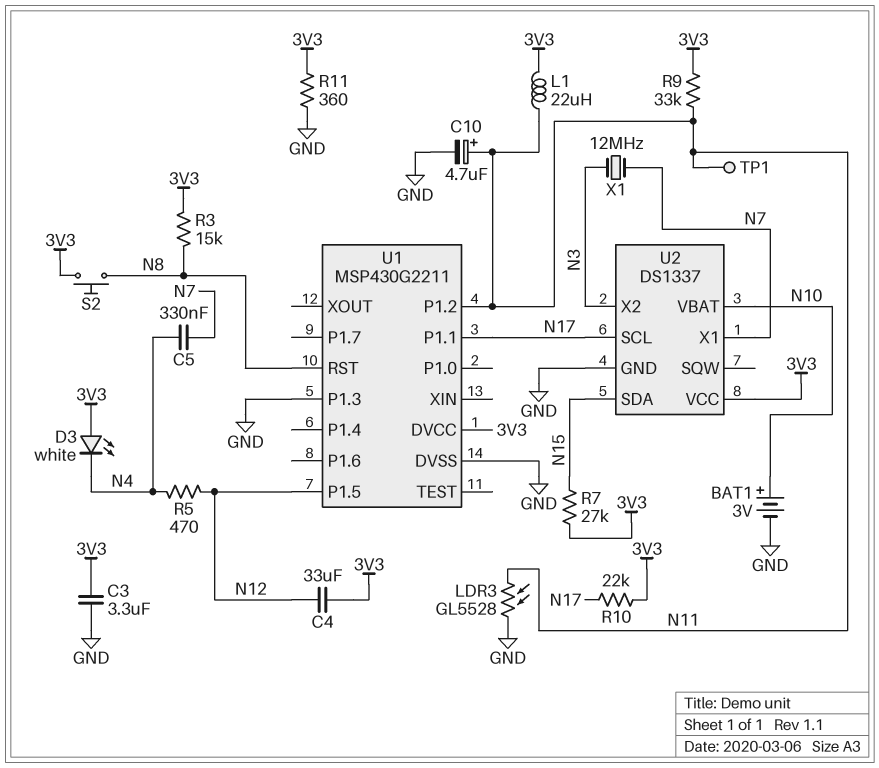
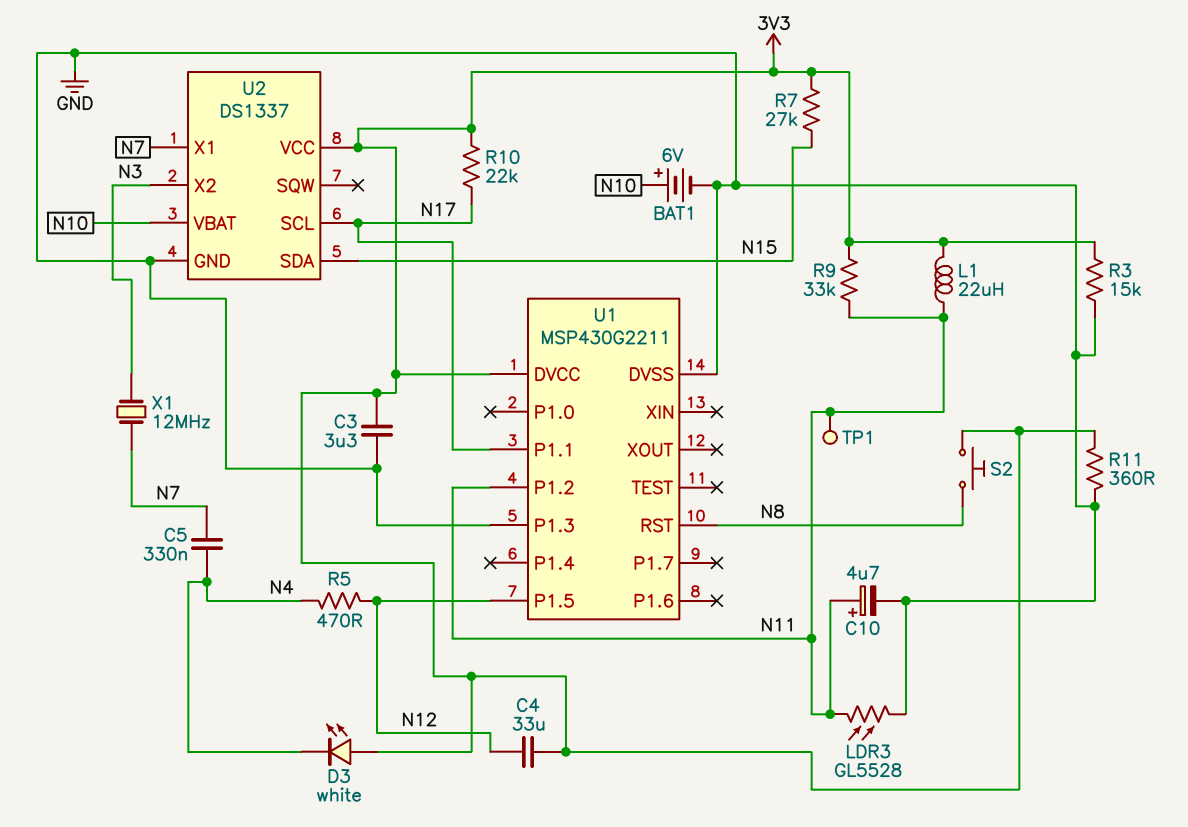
BAT1: 3V (plus N10, minus GND) -> 6V (plus N10, minus GND)
R3: 15k (3V3, N8) -> 15k (3V3, GND)

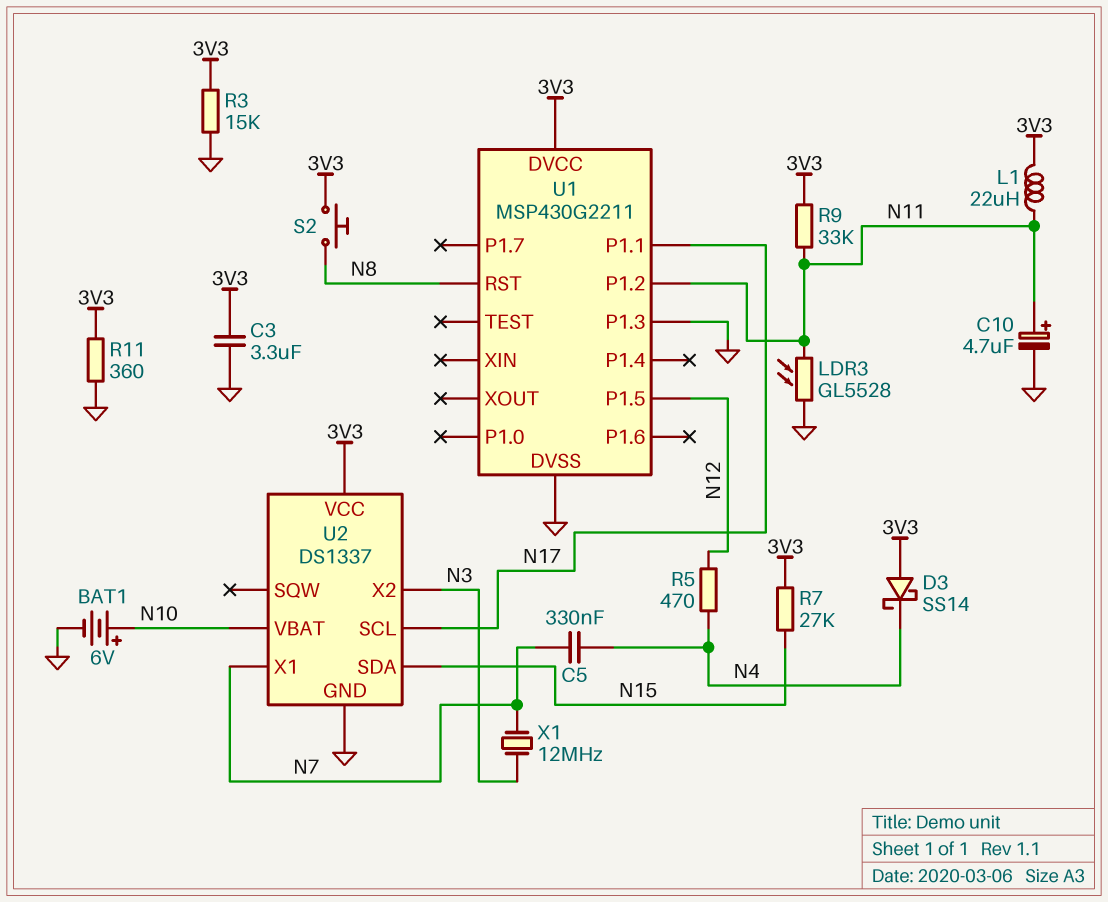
C4: 33uF (3V3, N12) -> none
D3: LED white (A 3V3, K N4) -> schottky SS14 (A 3V3, K N4)
R10: 22k (3V3, N17) -> none
TP1: test point (N11) -> none

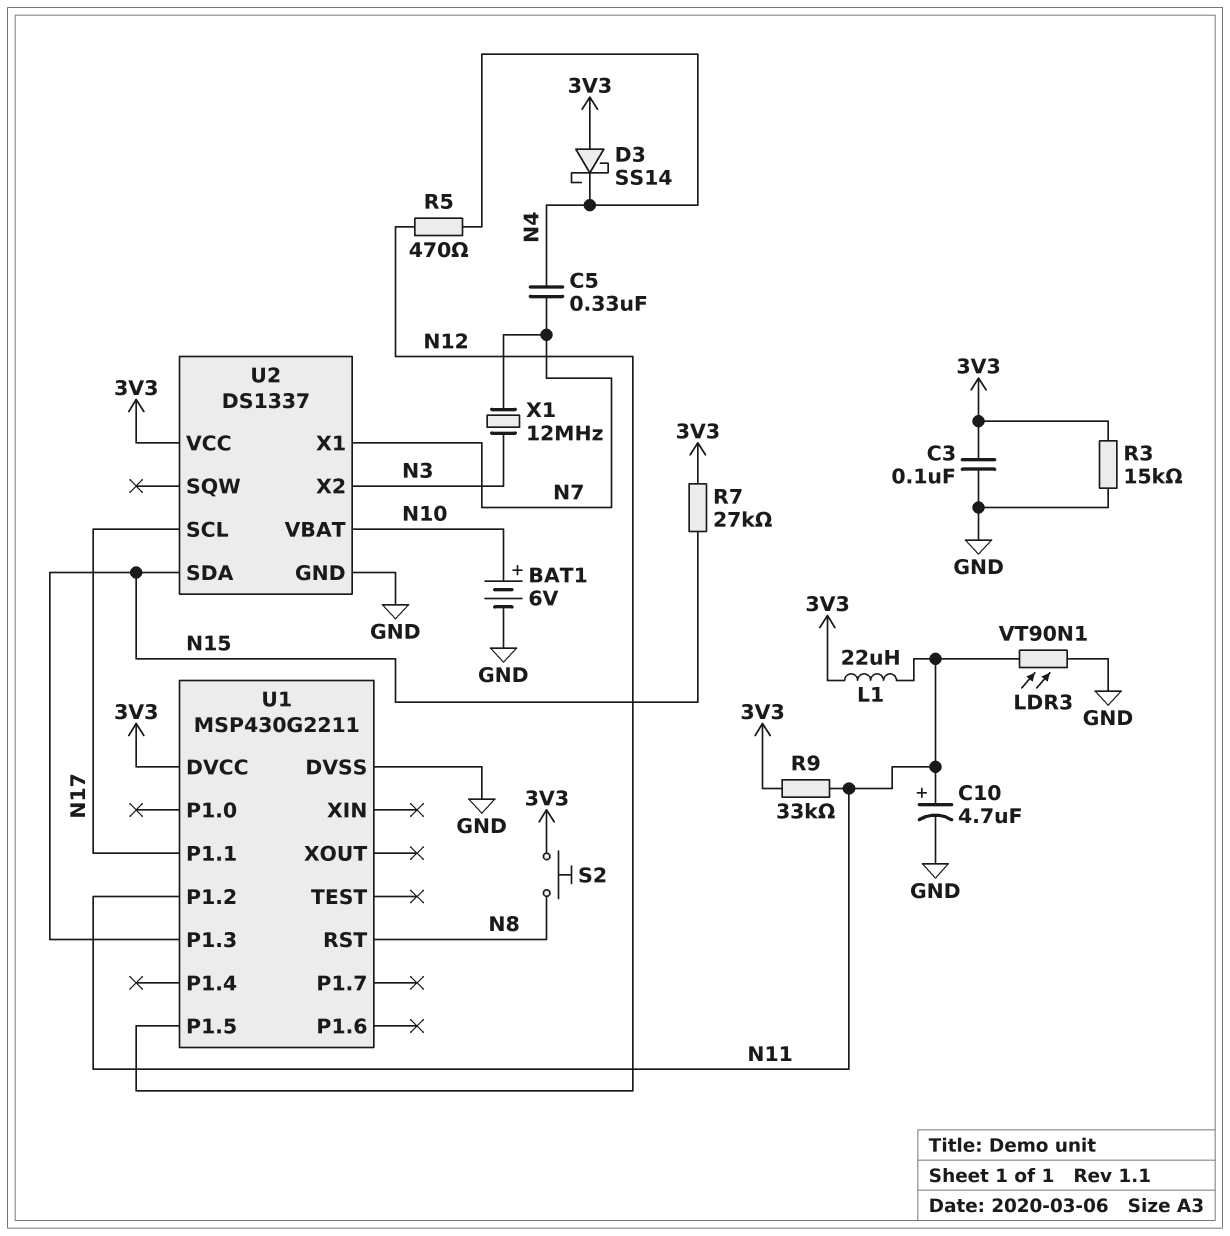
C3: 3.3uF (3V3, GND) -> 100nF (3V3, GND)
LDR3: GL5528 (GND, N11) -> VT90N1 (GND, N11)
R11: 360 (3V3, GND) -> none
U1 pin P1.3: GND -> N15

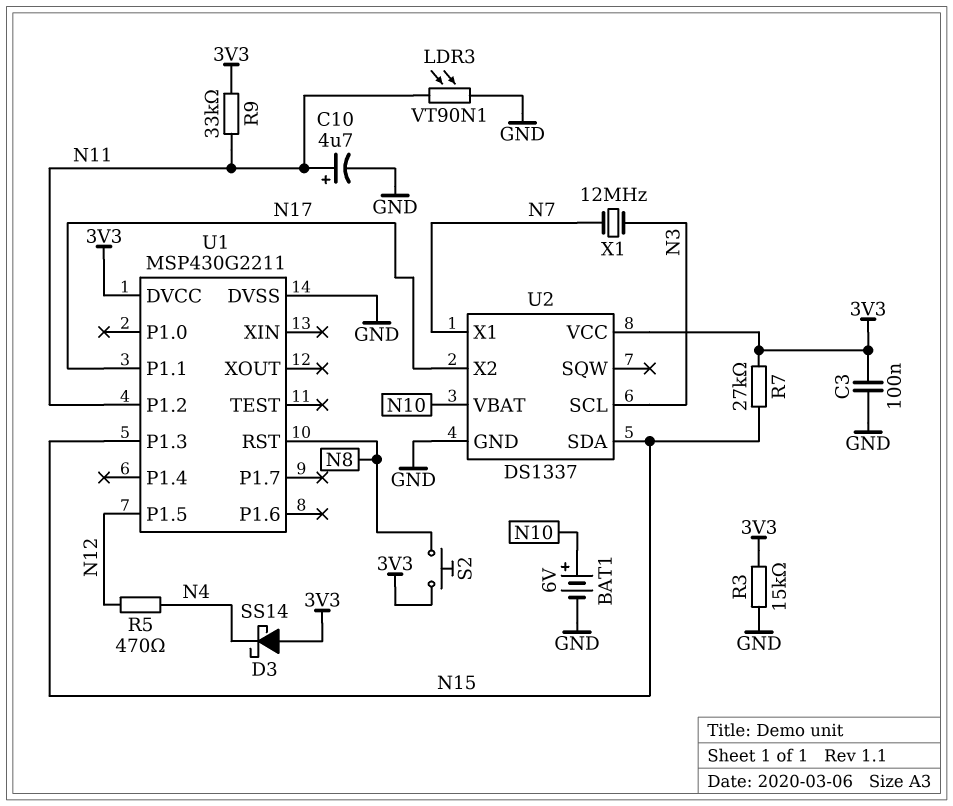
C5: 330nF (N4, N7) -> none
L1: 22uH (3V3, N11) -> none
U2 pin SCL: N17 -> N3
U2 pin X2: N3 -> N17

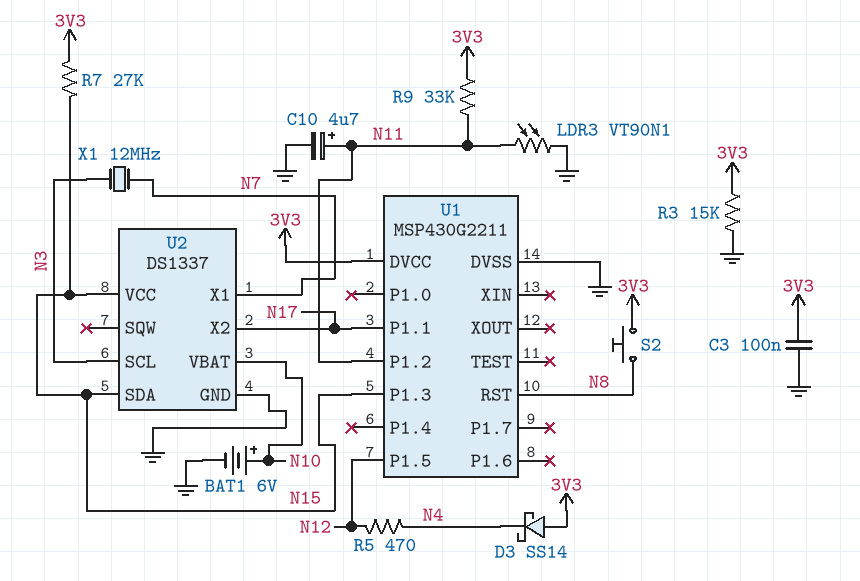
U2 pin VCC: 3V3 -> N15

